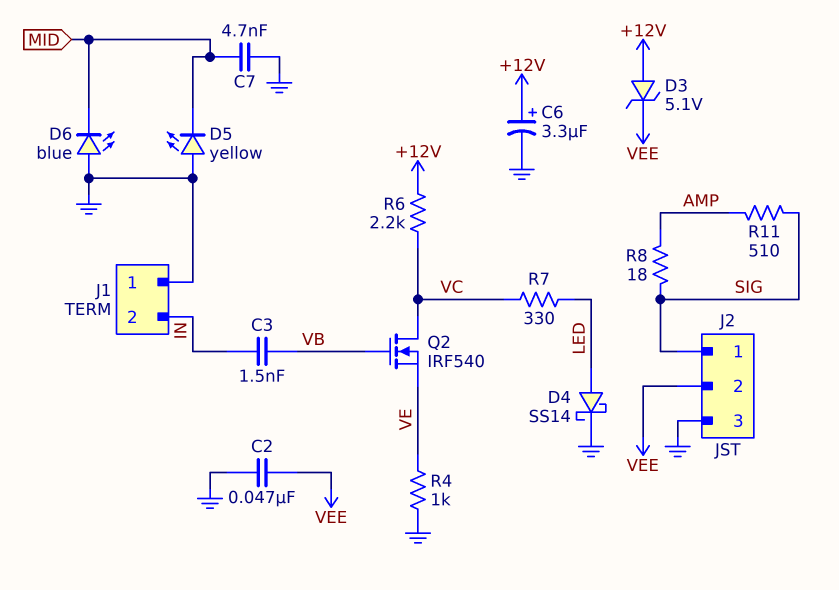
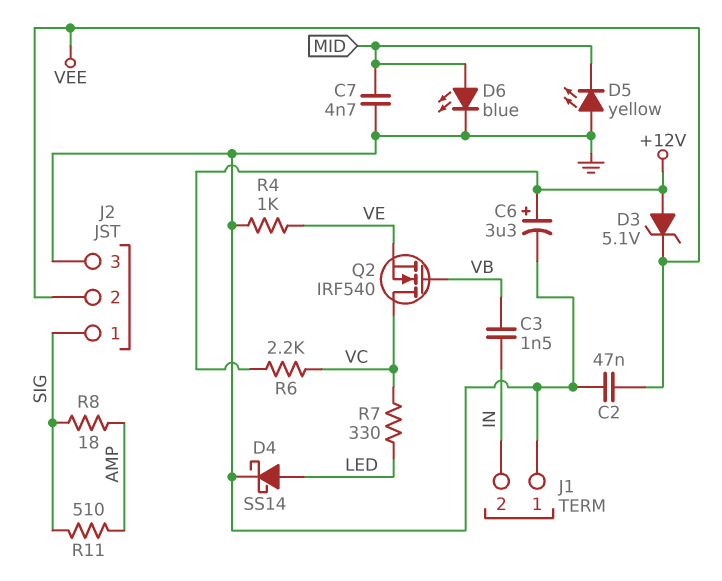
D6: LED blue (A GND, K MID) -> LED blue (A MID, K GND)

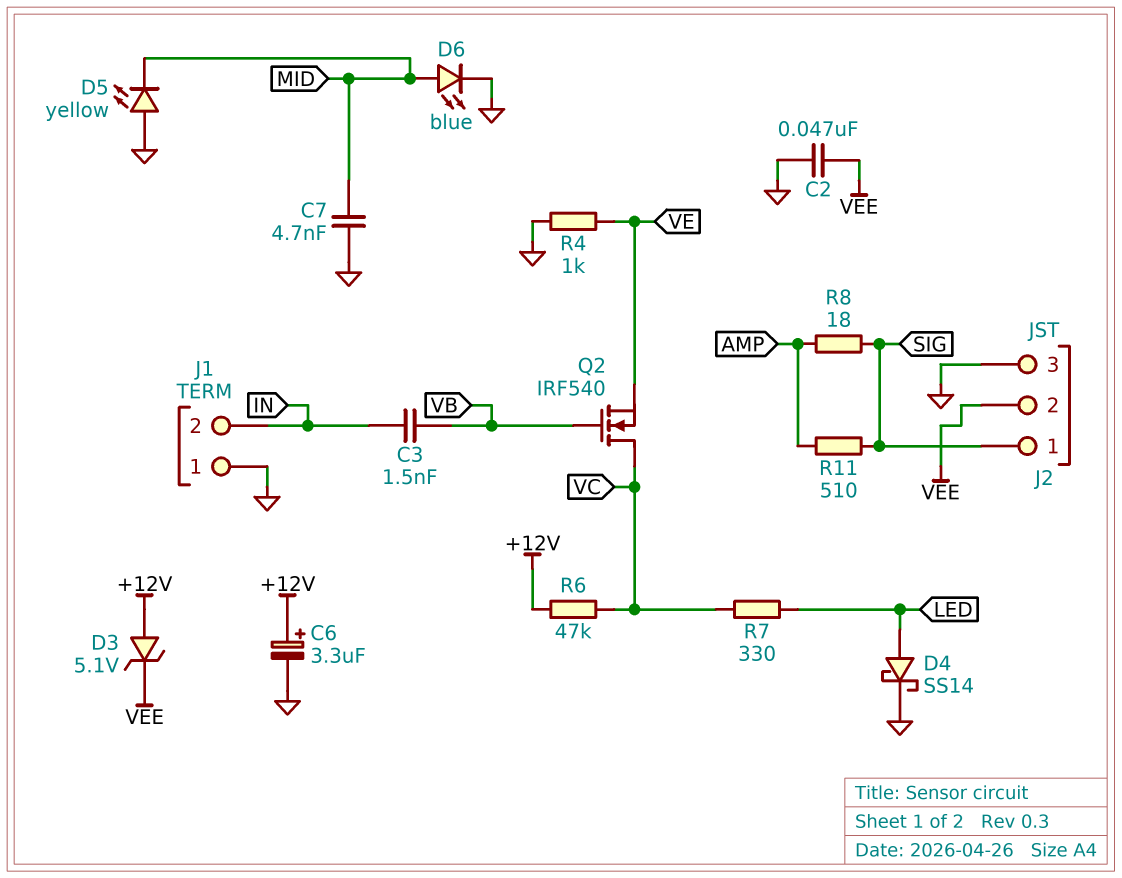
R6: 2.2k (+12V, VC) -> 47k (+12V, VC)

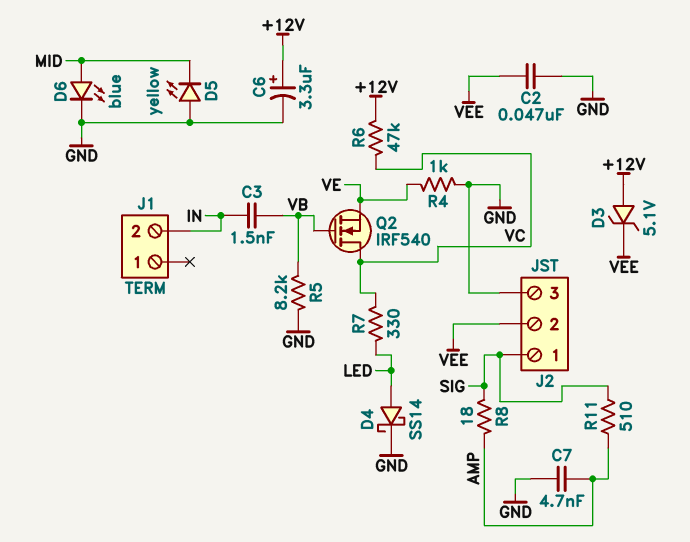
C7: 4.7nF (GND, MID) -> 4.7nF (AMP, GND)
J1 pin 1: GND -> none
R5: none -> 8.2k (GND, VB)

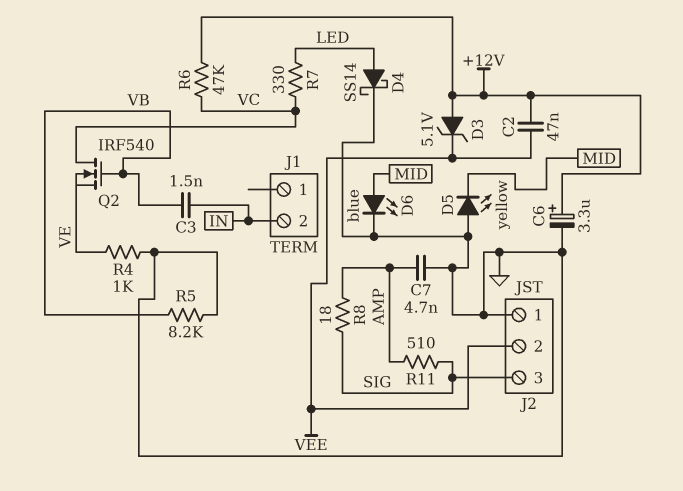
C2: 47nF (GND, VEE) -> 47nF (+12V, VEE)
J2 pin 1: SIG -> GND
J2 pin 3: GND -> SIG

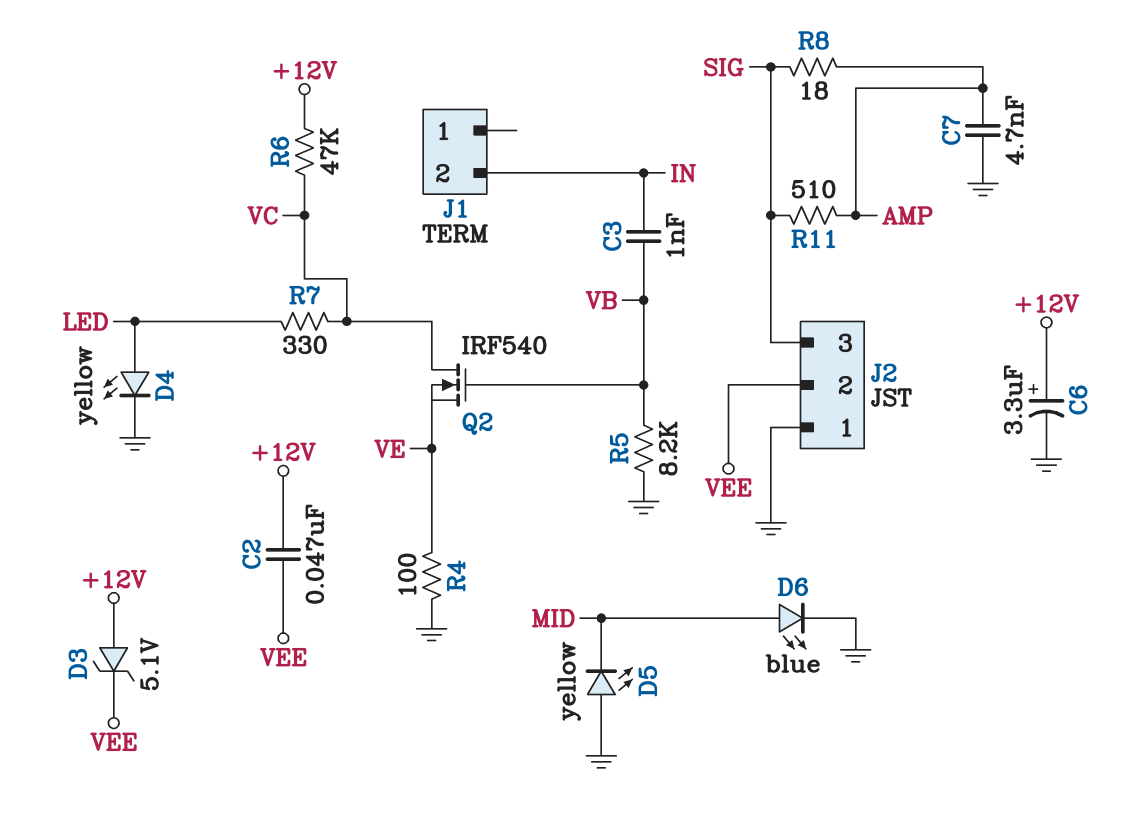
C3: 1.5nF (IN, VB) -> 1nF (IN, VB)
D4: schottky SS14 (A LED, K GND) -> LED yellow (A LED, K GND)
R4: 1k (GND, VE) -> 100 (GND, VE)

